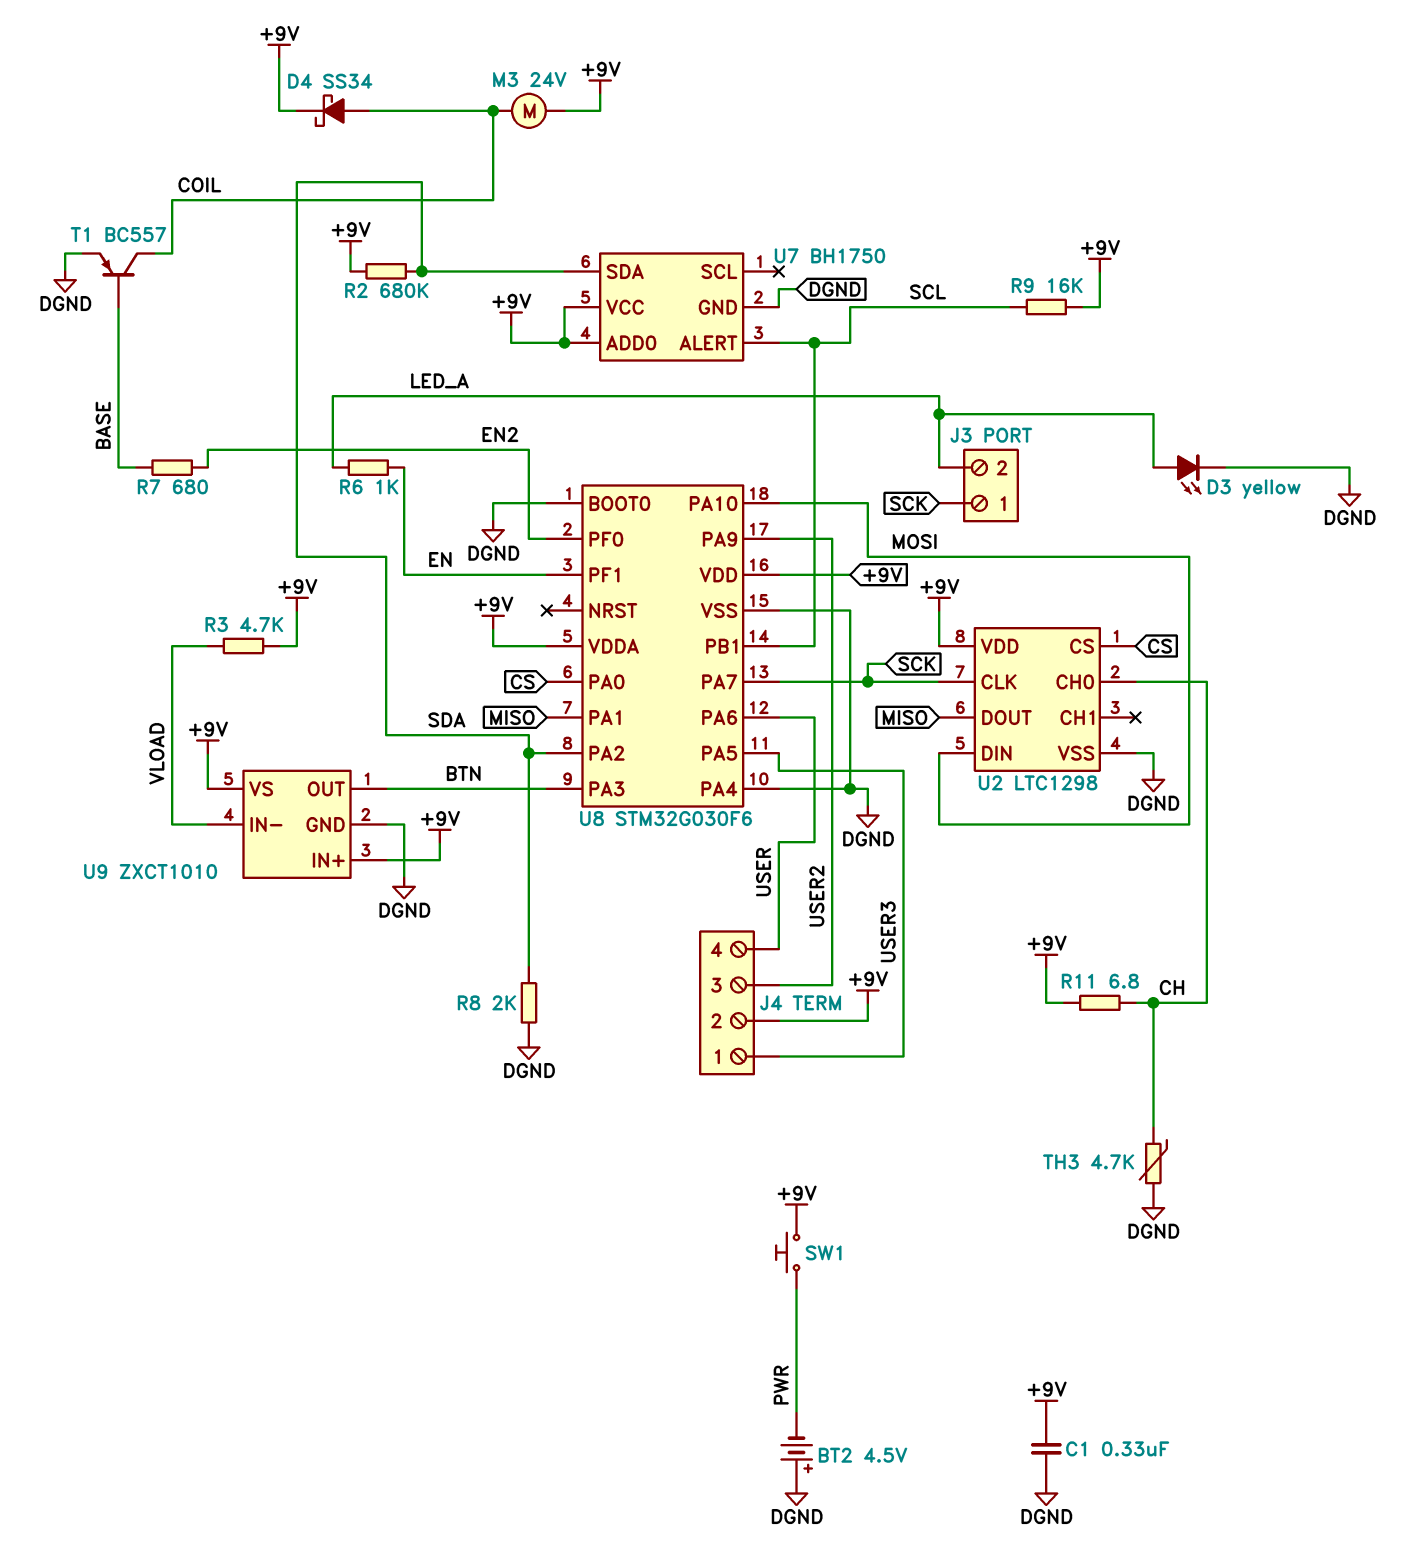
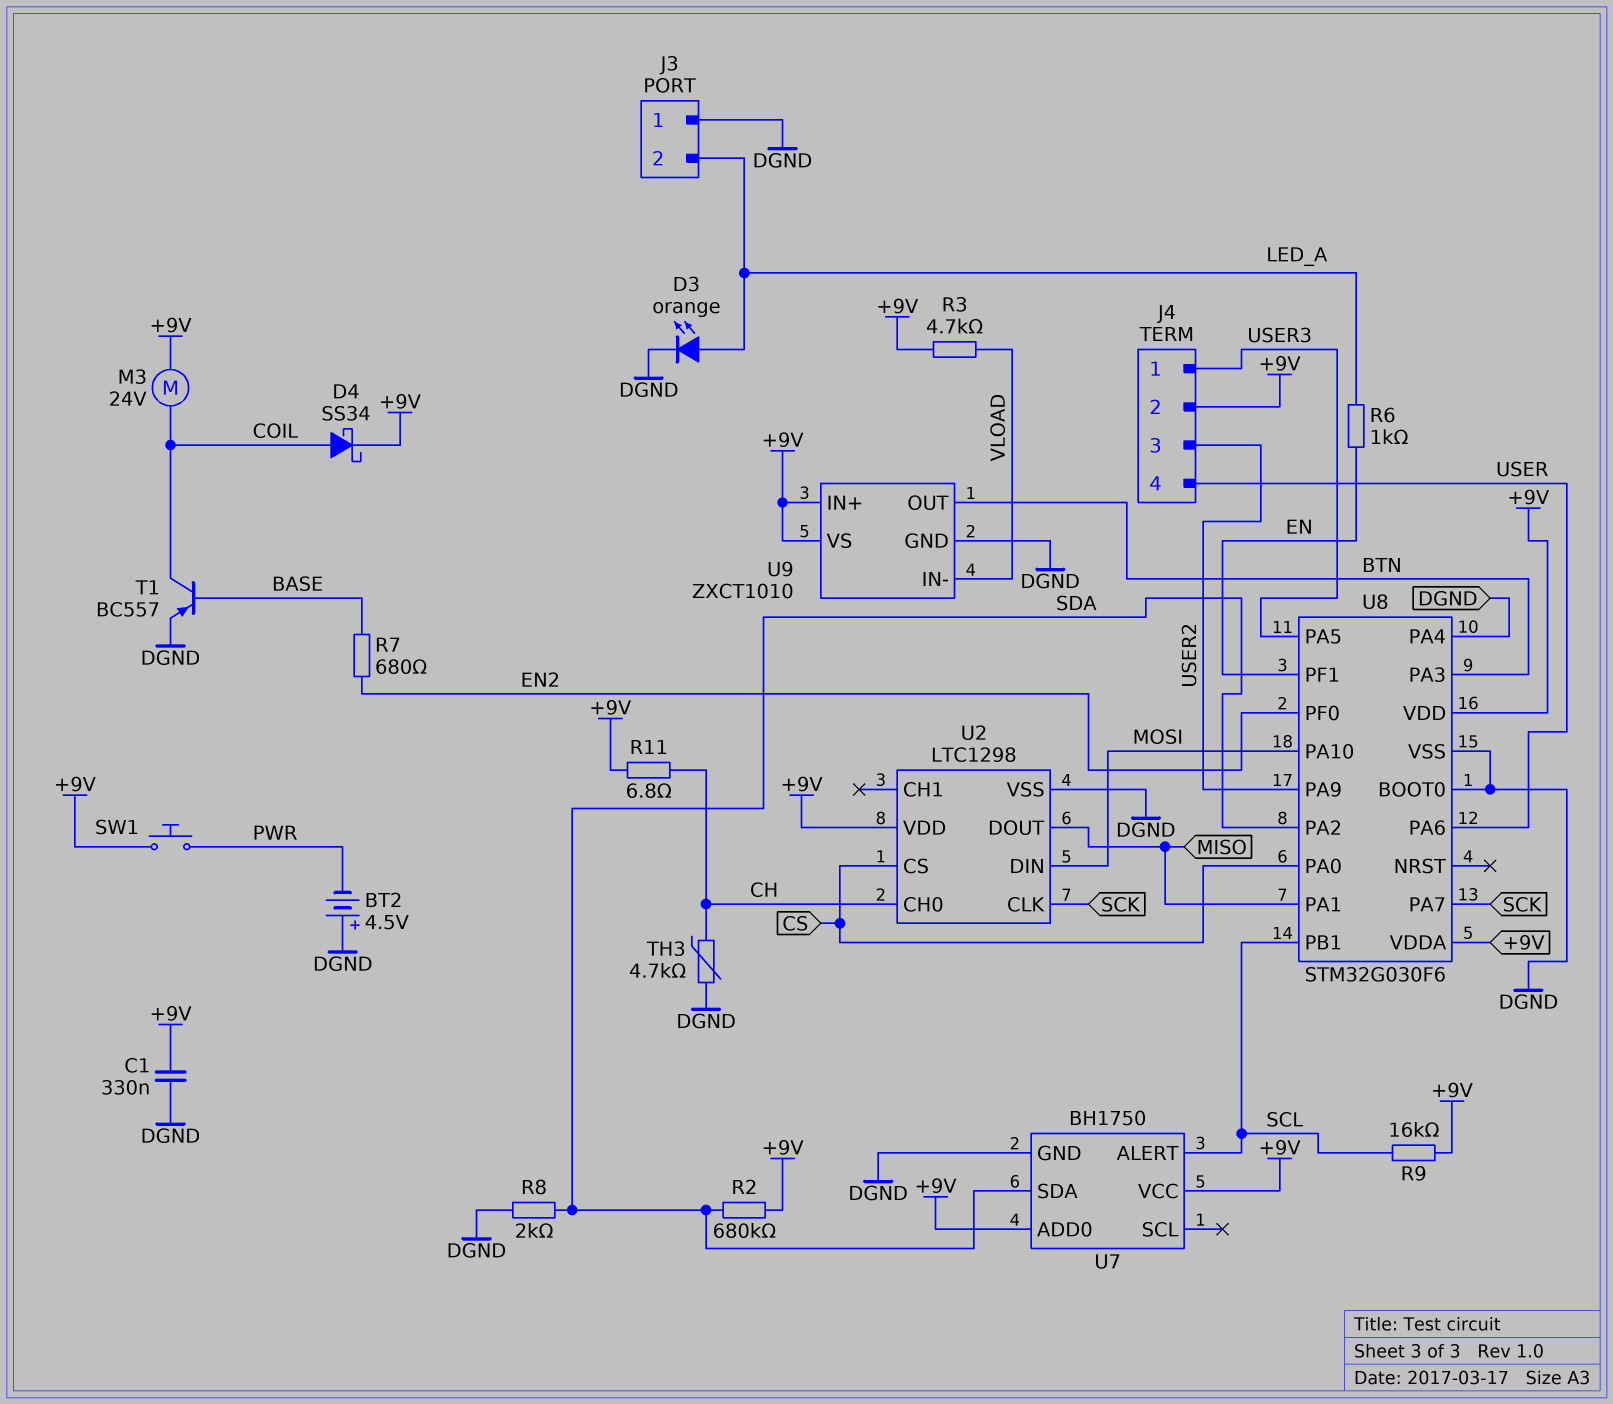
D3: LED yellow (A LED_A, K DGND) -> LED orange (A LED_A, K DGND)
J3 pin 1: SCK -> DGND

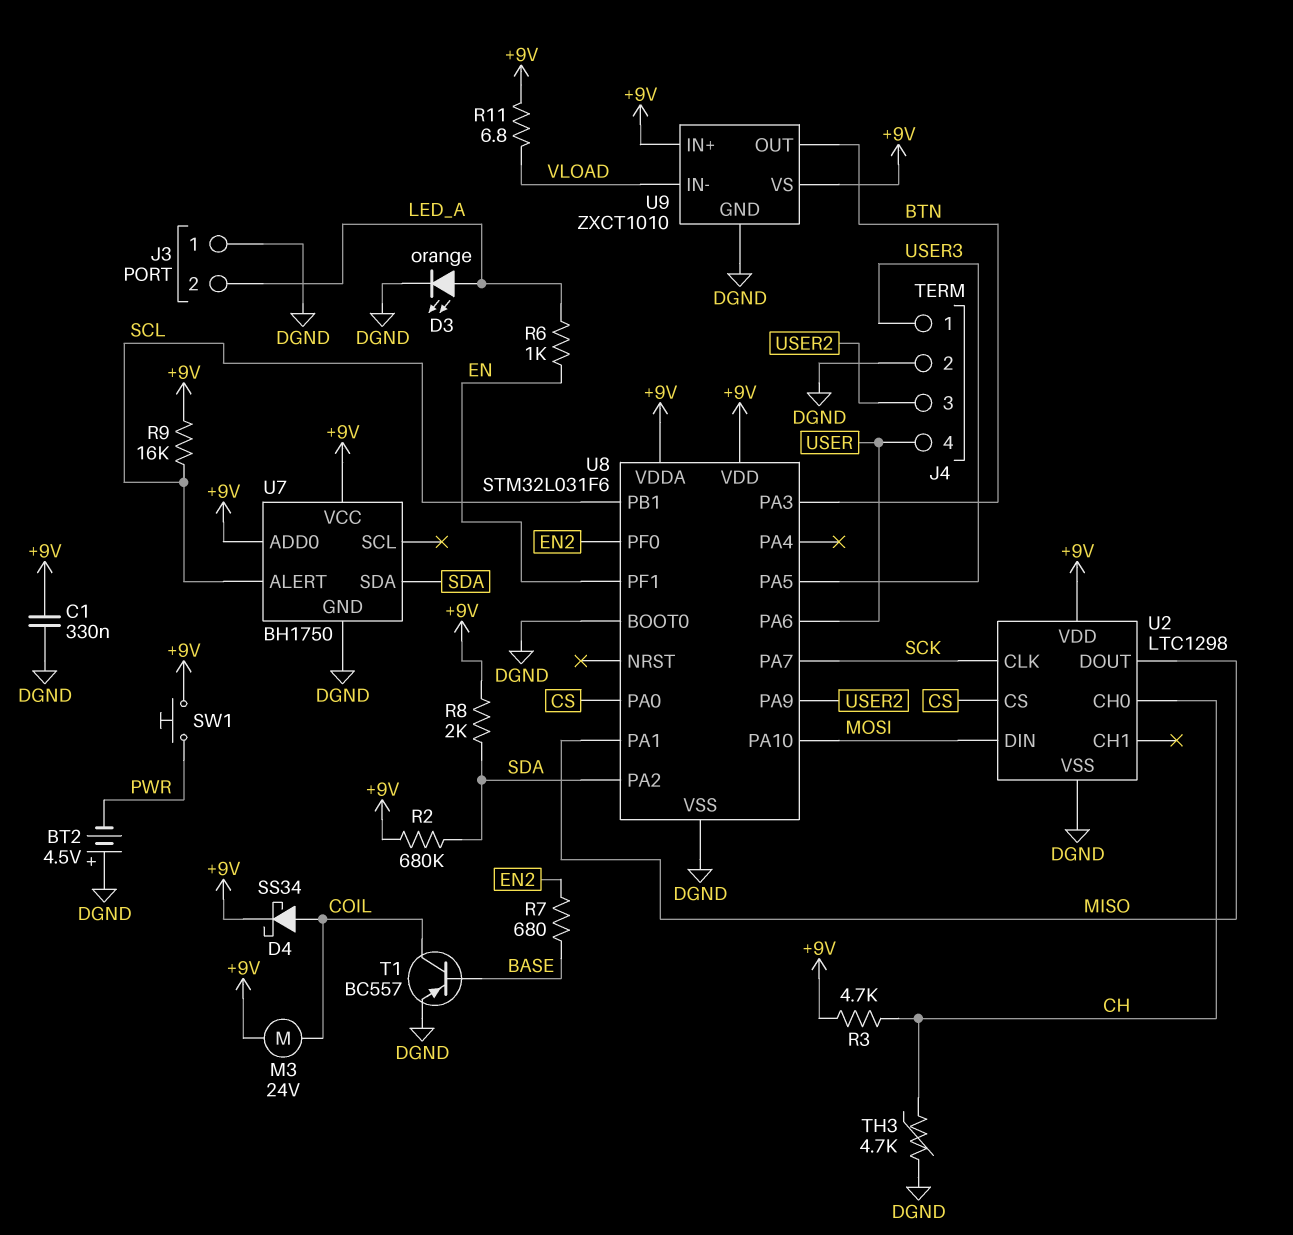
J4 pin 2: +9V -> DGND
R3: 4.7k (+9V, VLOAD) -> 4.7k (+9V, CH)
R8: 2k (DGND, SDA) -> 2k (+9V, SDA)
R11: 6.8 (+9V, CH) -> 6.8 (+9V, VLOAD)
U8: STM32G030F6 -> STM32L031F6
U8 pin PA4: DGND -> none

